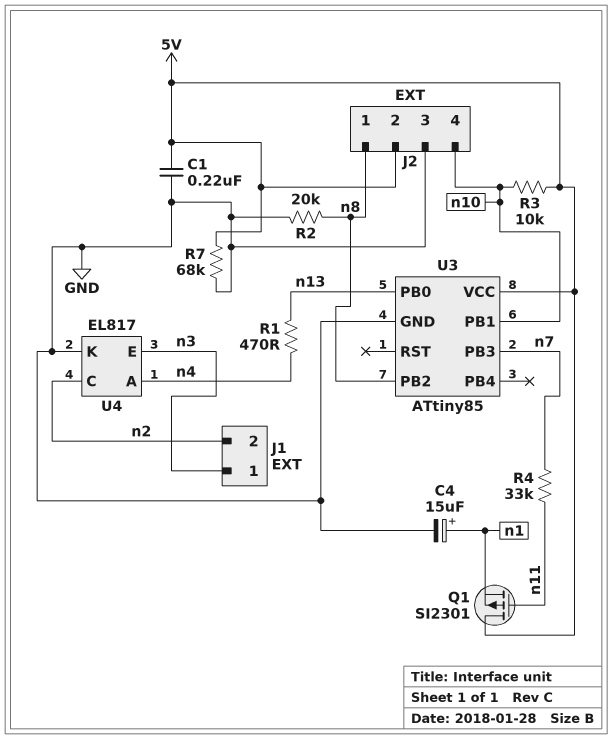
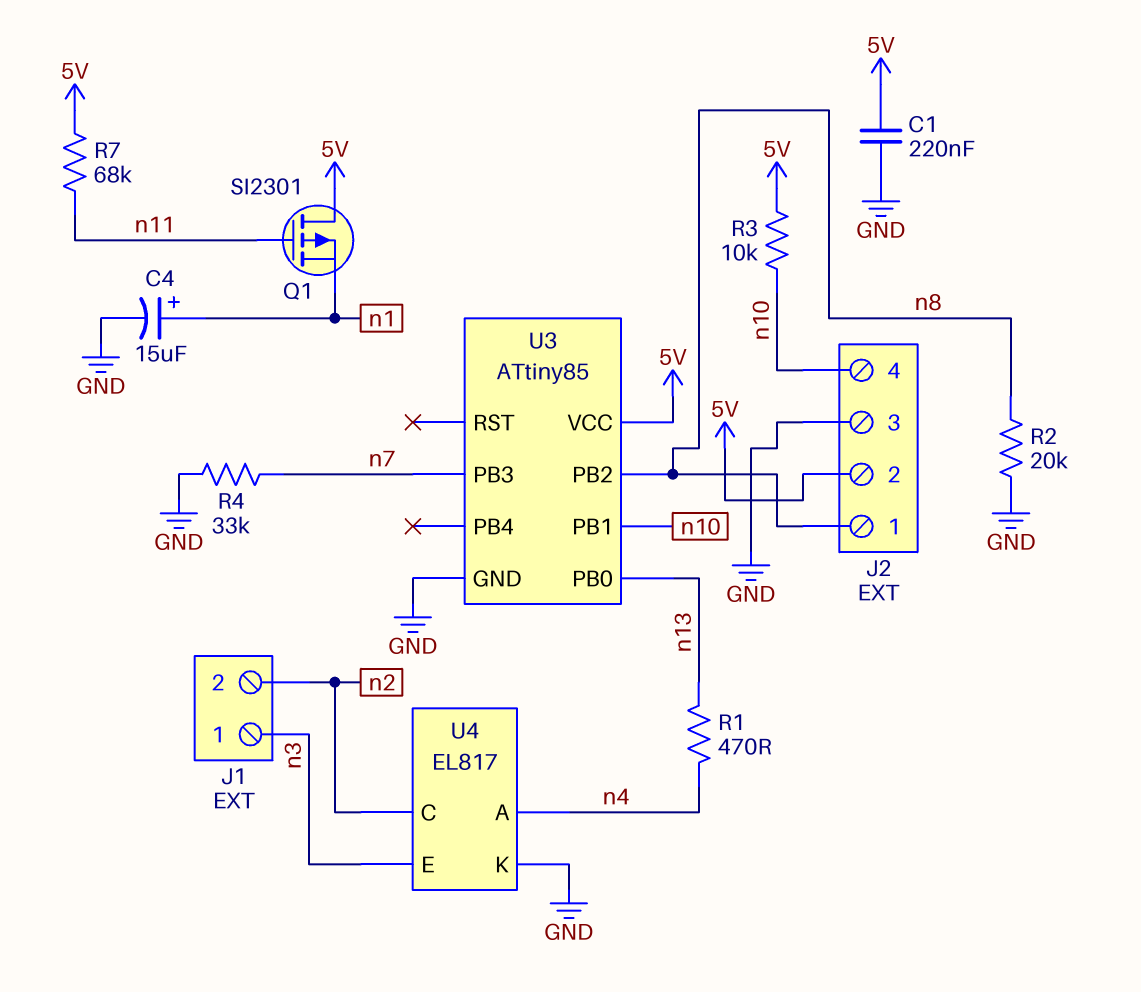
R4: 33k (n7, n11) -> 33k (GND, n7)
R7: 68k (5V, GND) -> 68k (5V, n11)

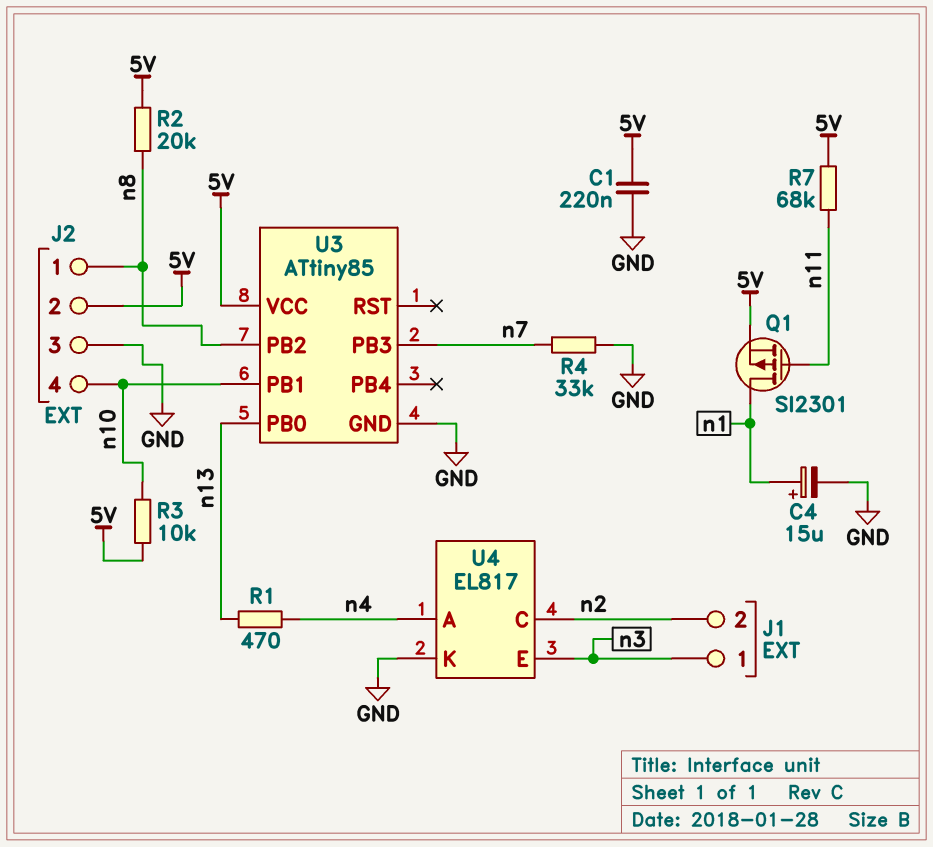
Q1: PMOS SI2301 (G n11, D 5V, S n1) -> PMOS SI2301 (G n11, D n1, S 5V)
R2: 20k (GND, n8) -> 20k (5V, n8)

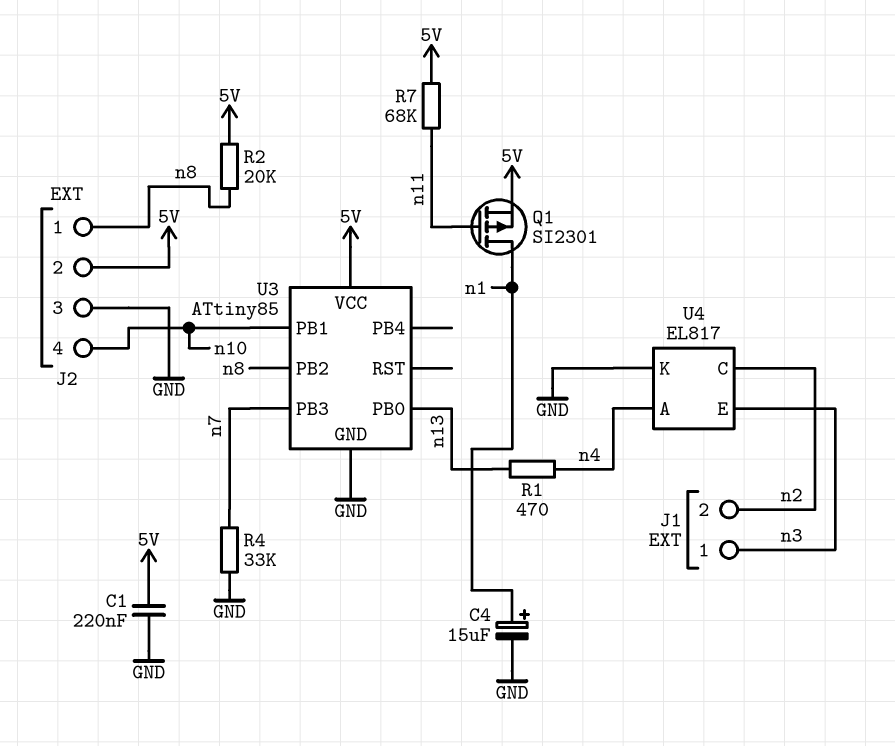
R3: 10k (5V, n10) -> none

